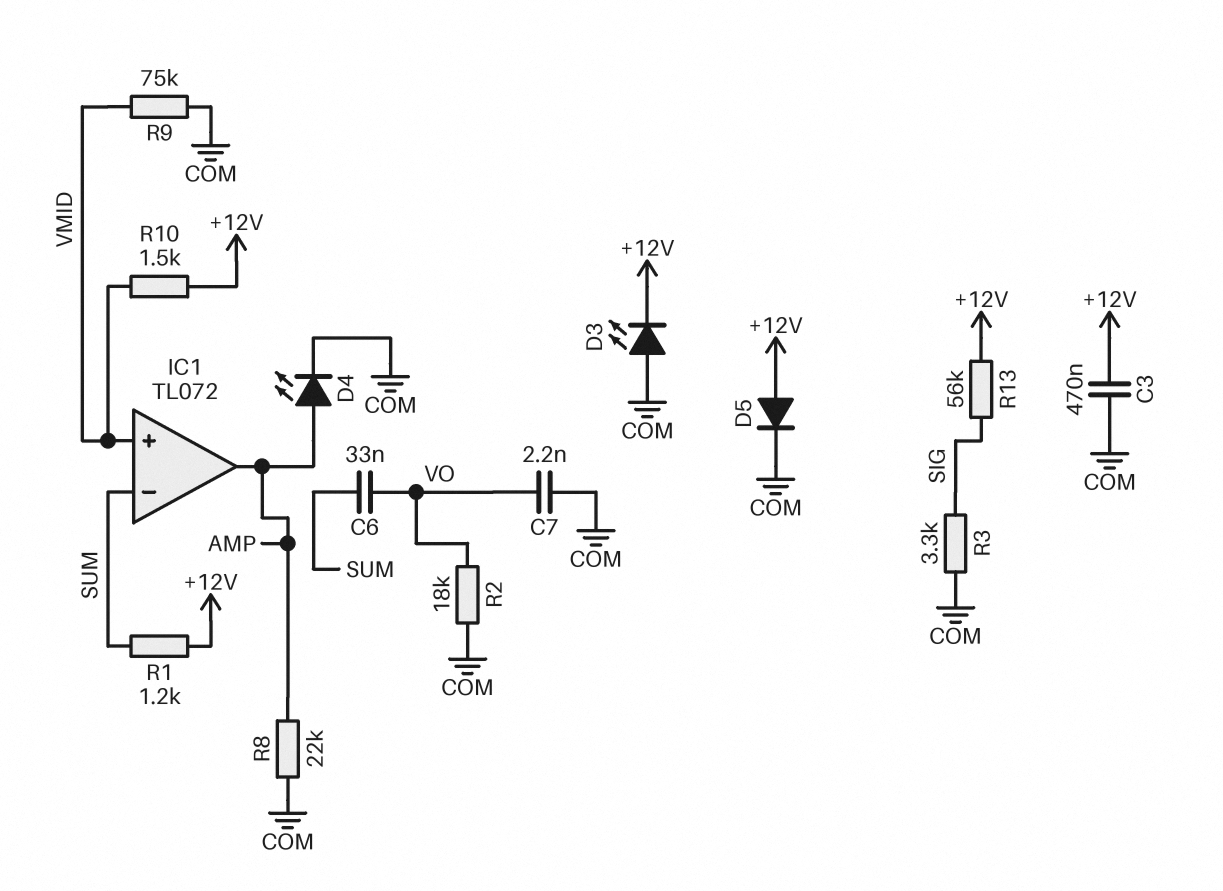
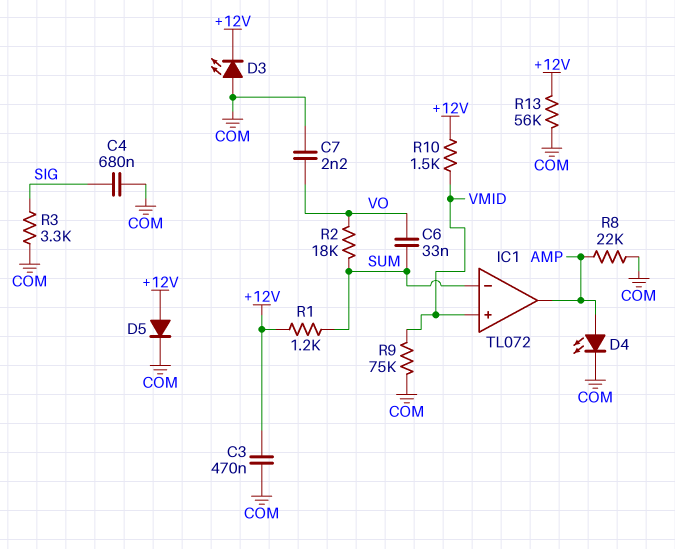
C4: none -> 680nF (COM, SIG)
R2: 18k (COM, VO) -> 18k (SUM, VO)
R13: 56k (+12V, SIG) -> 56k (+12V, COM)

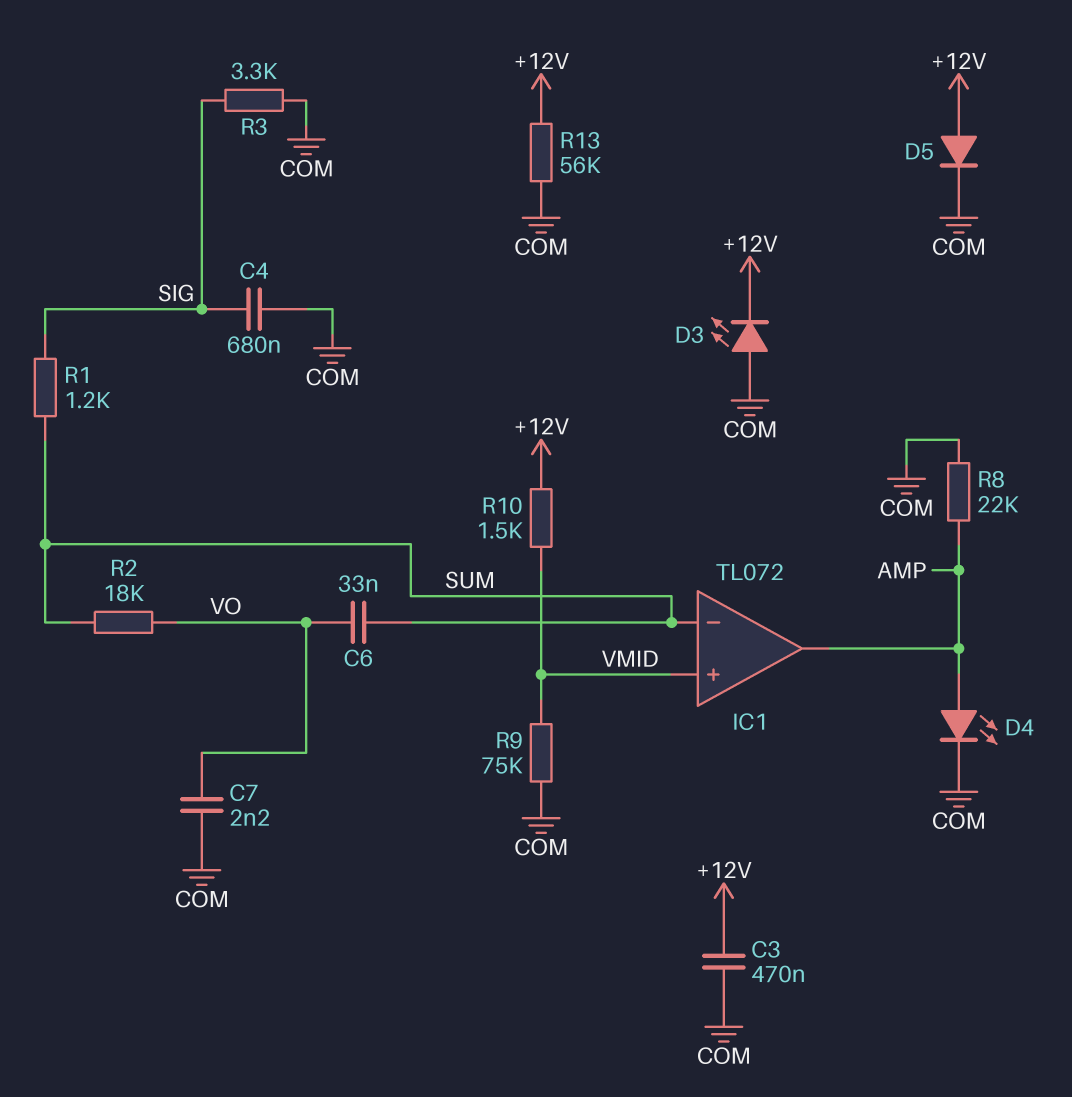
R1: 1.2k (+12V, SUM) -> 1.2k (SIG, SUM)

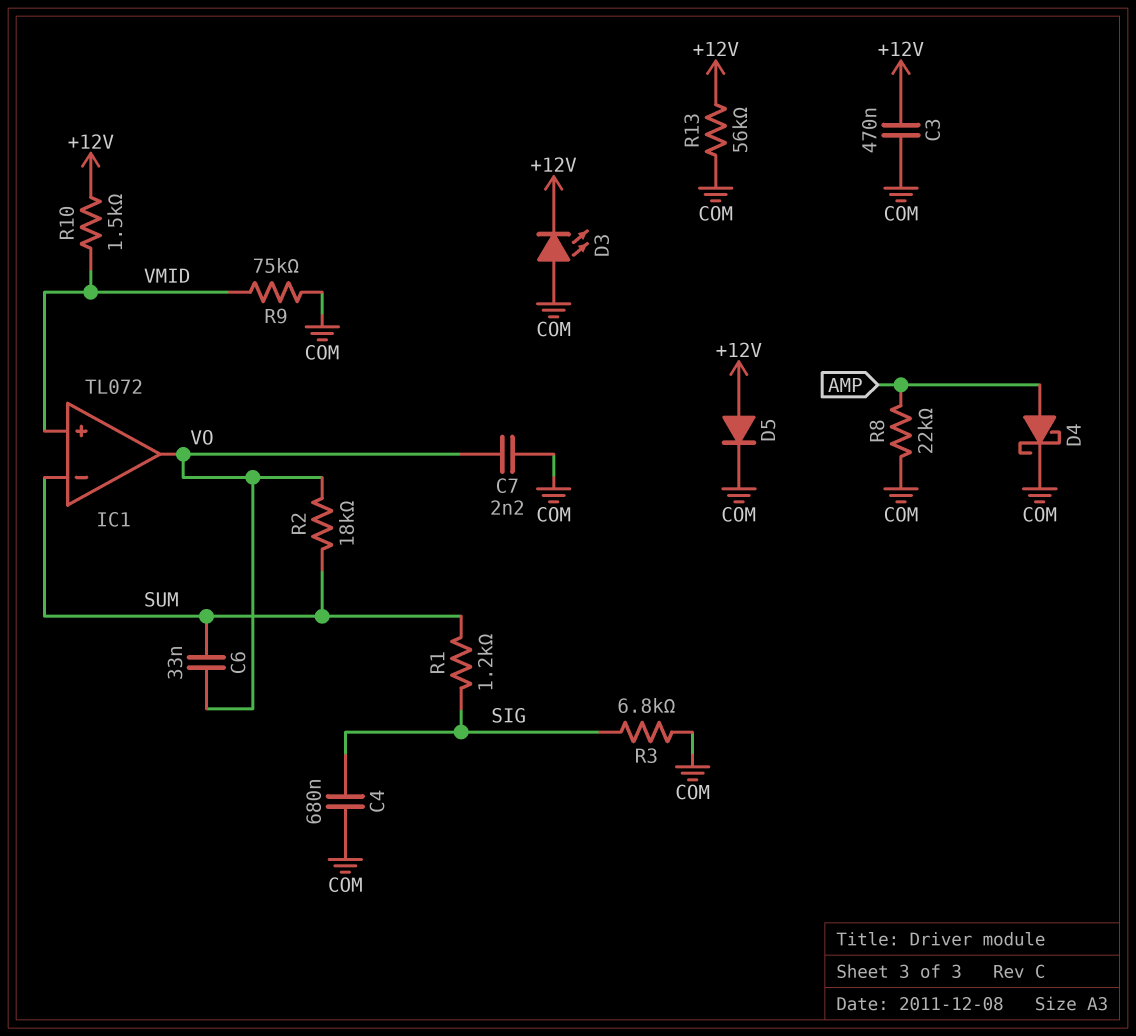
D4: LED (A AMP, K COM) -> schottky (A AMP, K COM)
IC1 pin out: AMP -> VO
R3: 3.3k (COM, SIG) -> 6.8k (COM, SIG)

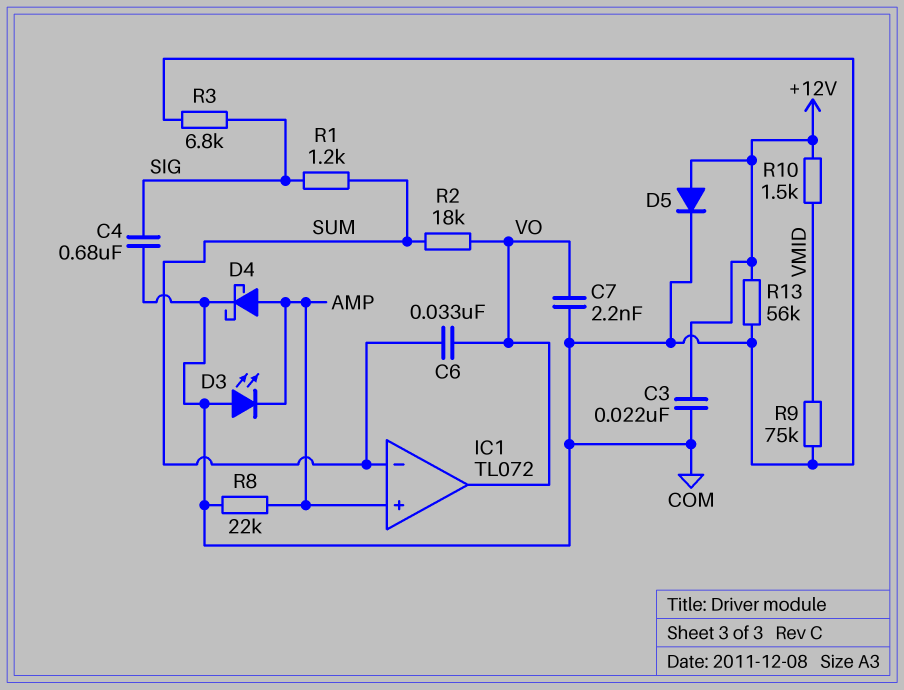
C3: 470nF (+12V, COM) -> 22nF (+12V, COM)
D3: LED (A COM, K +12V) -> LED (A COM, K AMP)
IC1 pin in+: VMID -> AMP

